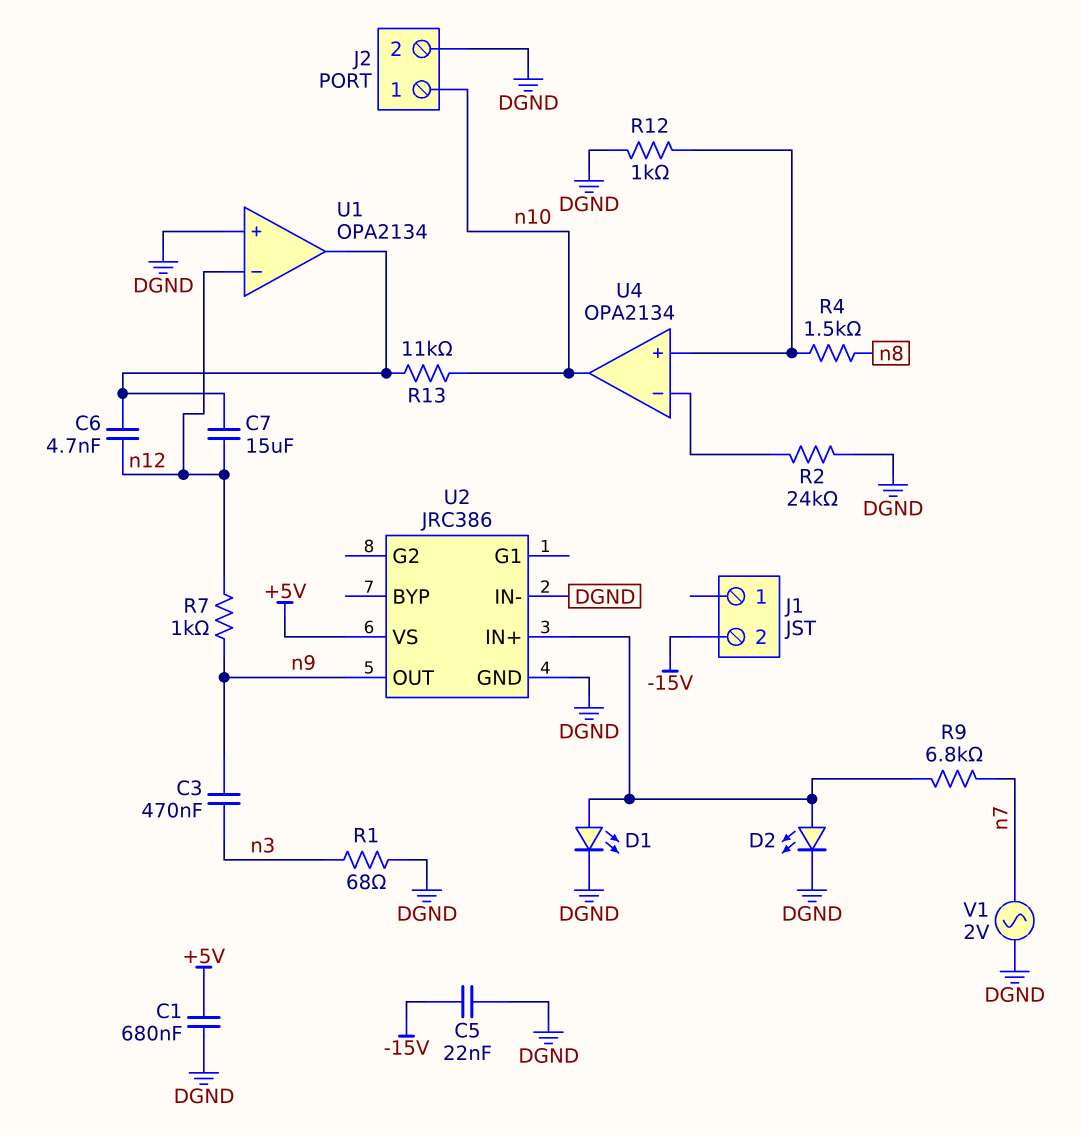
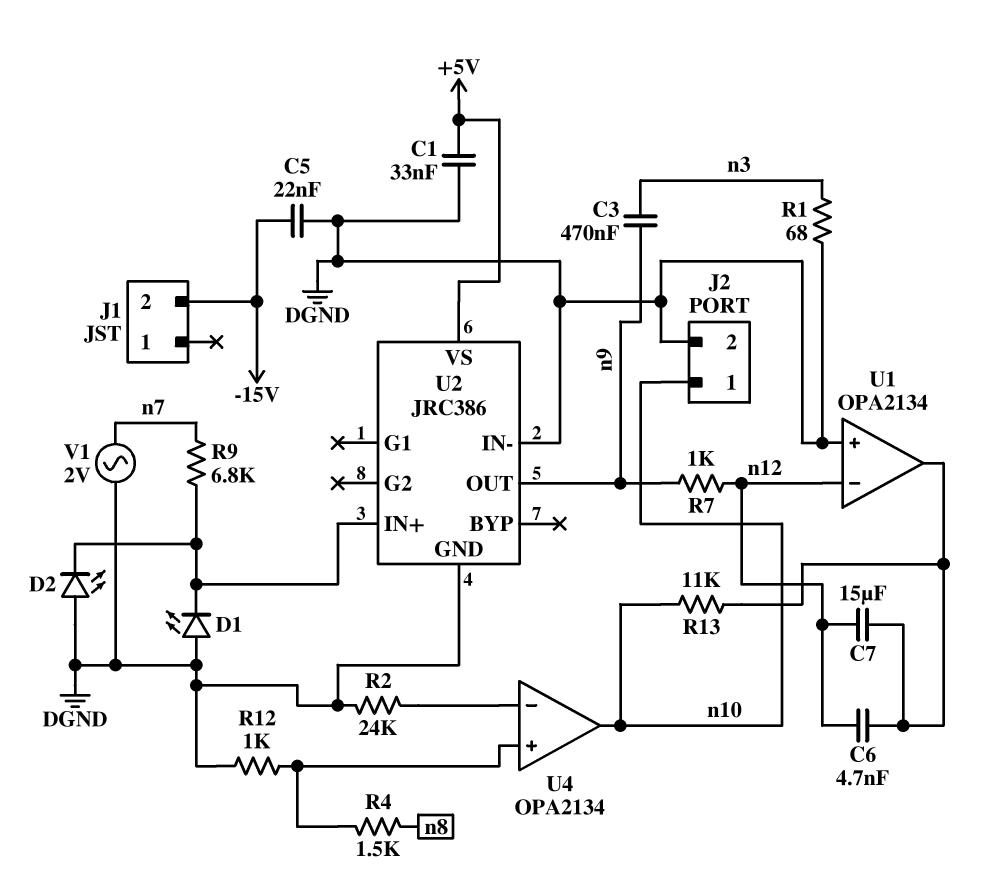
C1: 680nF (+5V, DGND) -> 33nF (+5V, DGND)
D1: LED (A U2/IN+, K DGND) -> LED (A DGND, K U2/IN+)
D2: LED (A U2/IN+, K DGND) -> LED (A DGND, K U2/IN+)

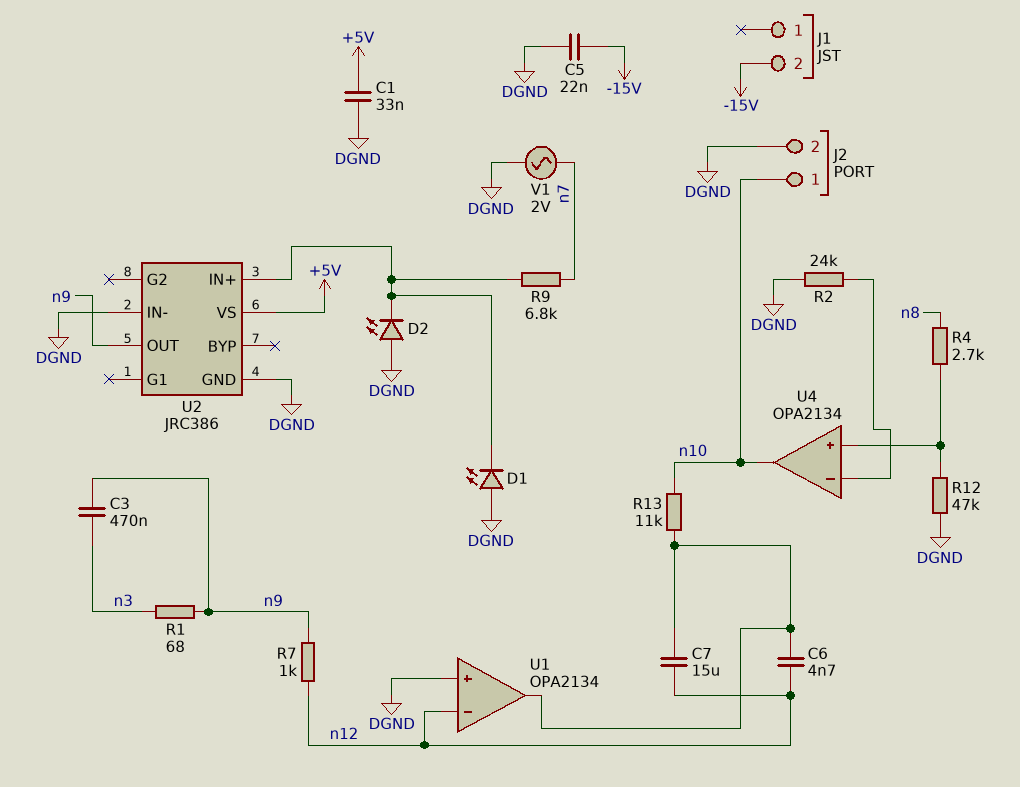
R1: 68 (DGND, n3) -> 68 (n3, n9)
R4: 1.5k (U4/in+, n8) -> 2.7k (U4/in+, n8)
R12: 1k (DGND, U4/in+) -> 47k (DGND, U4/in+)

